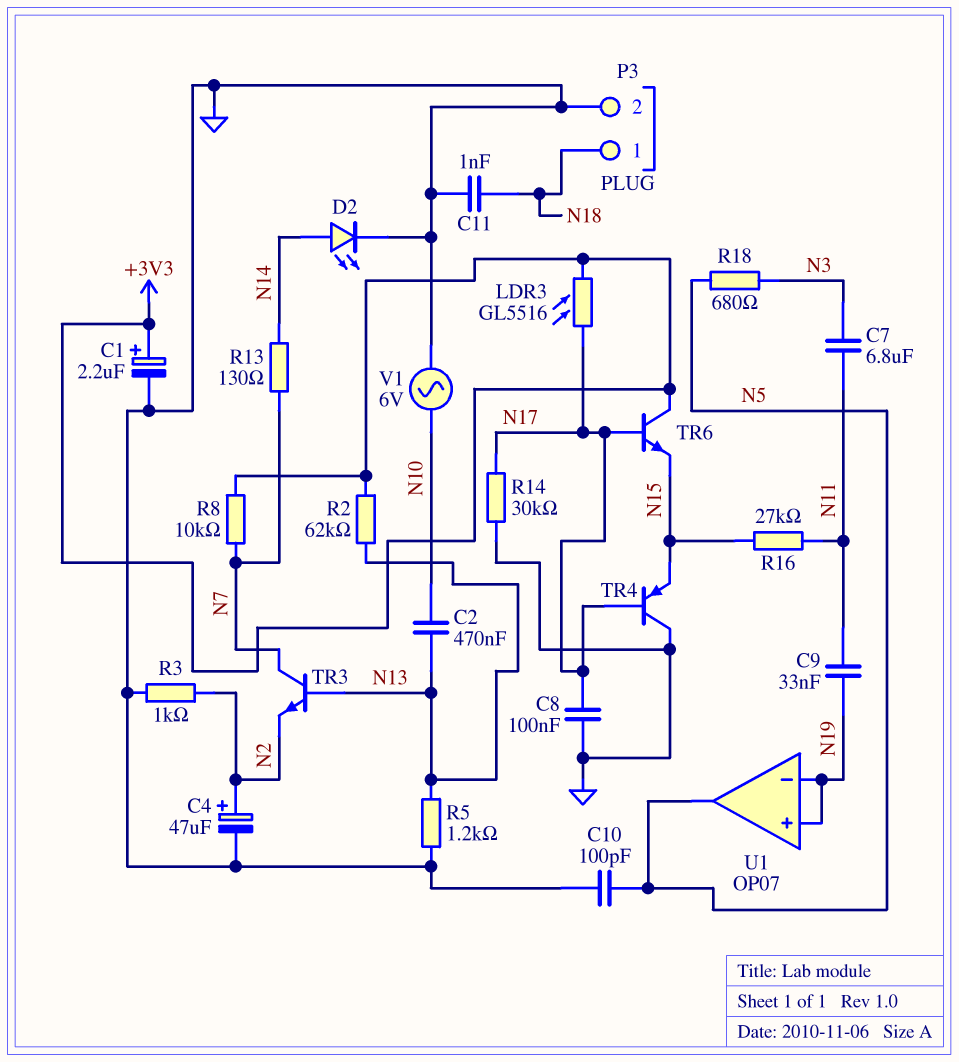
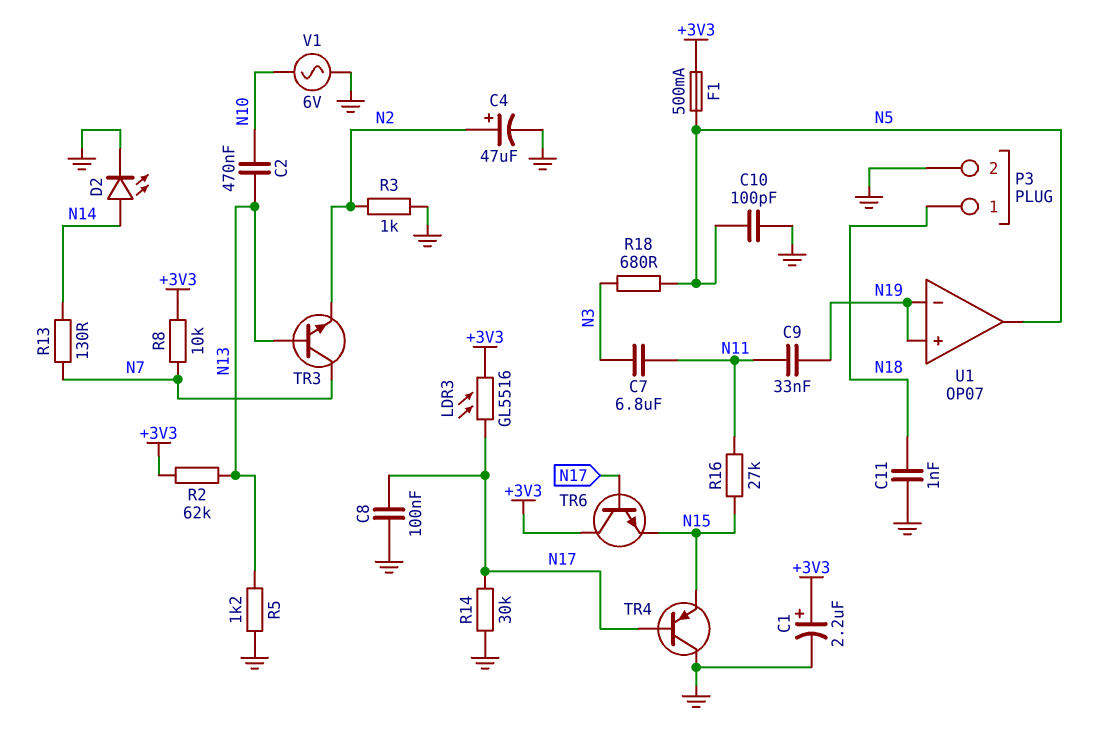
F1: none -> 500mA (+3V3, N5)

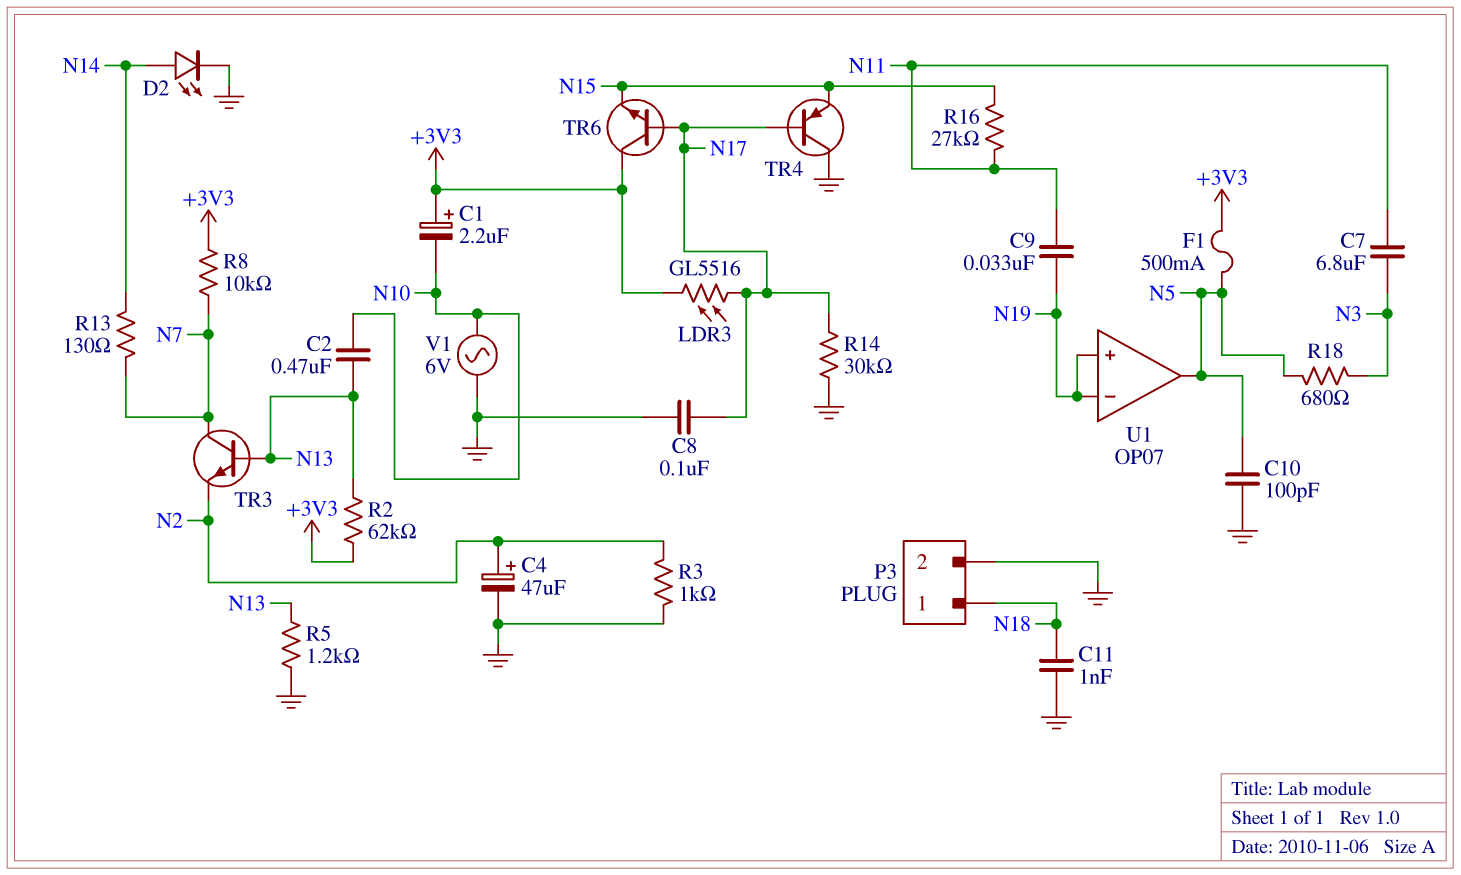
C1: 2.2uF (plus +3V3, minus GND) -> 2.2uF (plus +3V3, minus N10)

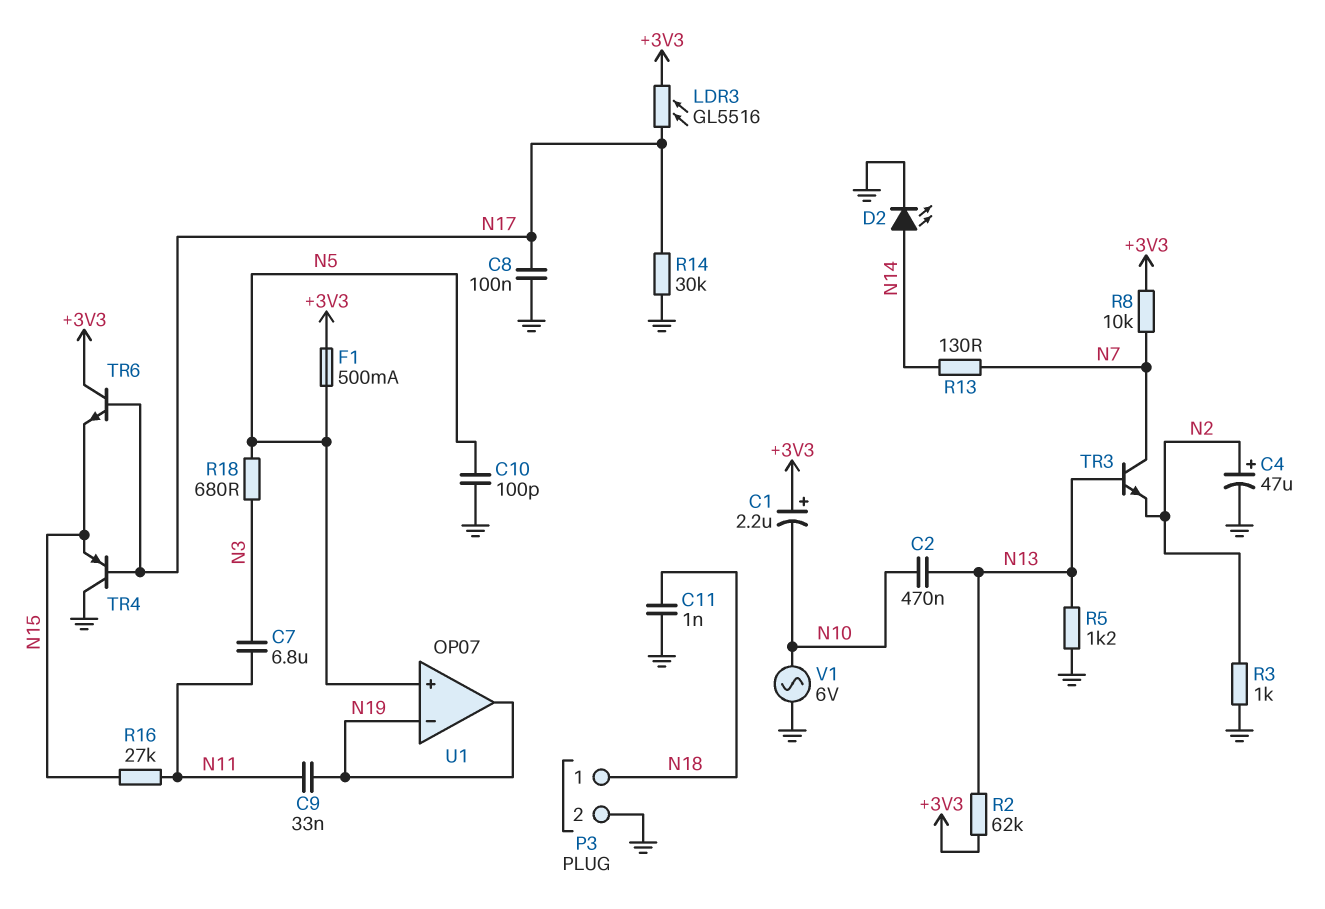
U1 pin in+: N19 -> N5
U1 pin out: N5 -> N19

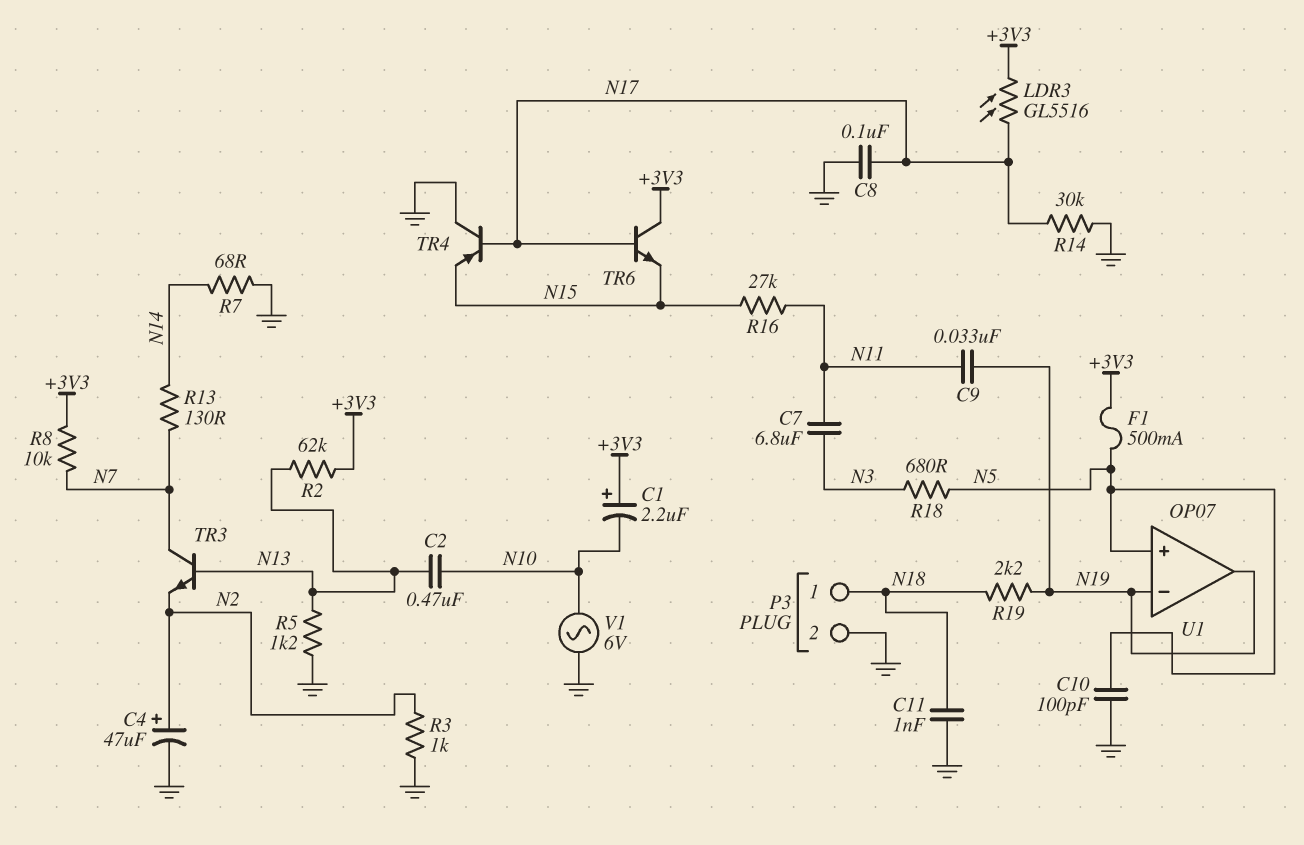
D2: LED (A N14, K GND) -> none
R7: none -> 68 (GND, N14)
R19: none -> 2.2k (N18, N19)

